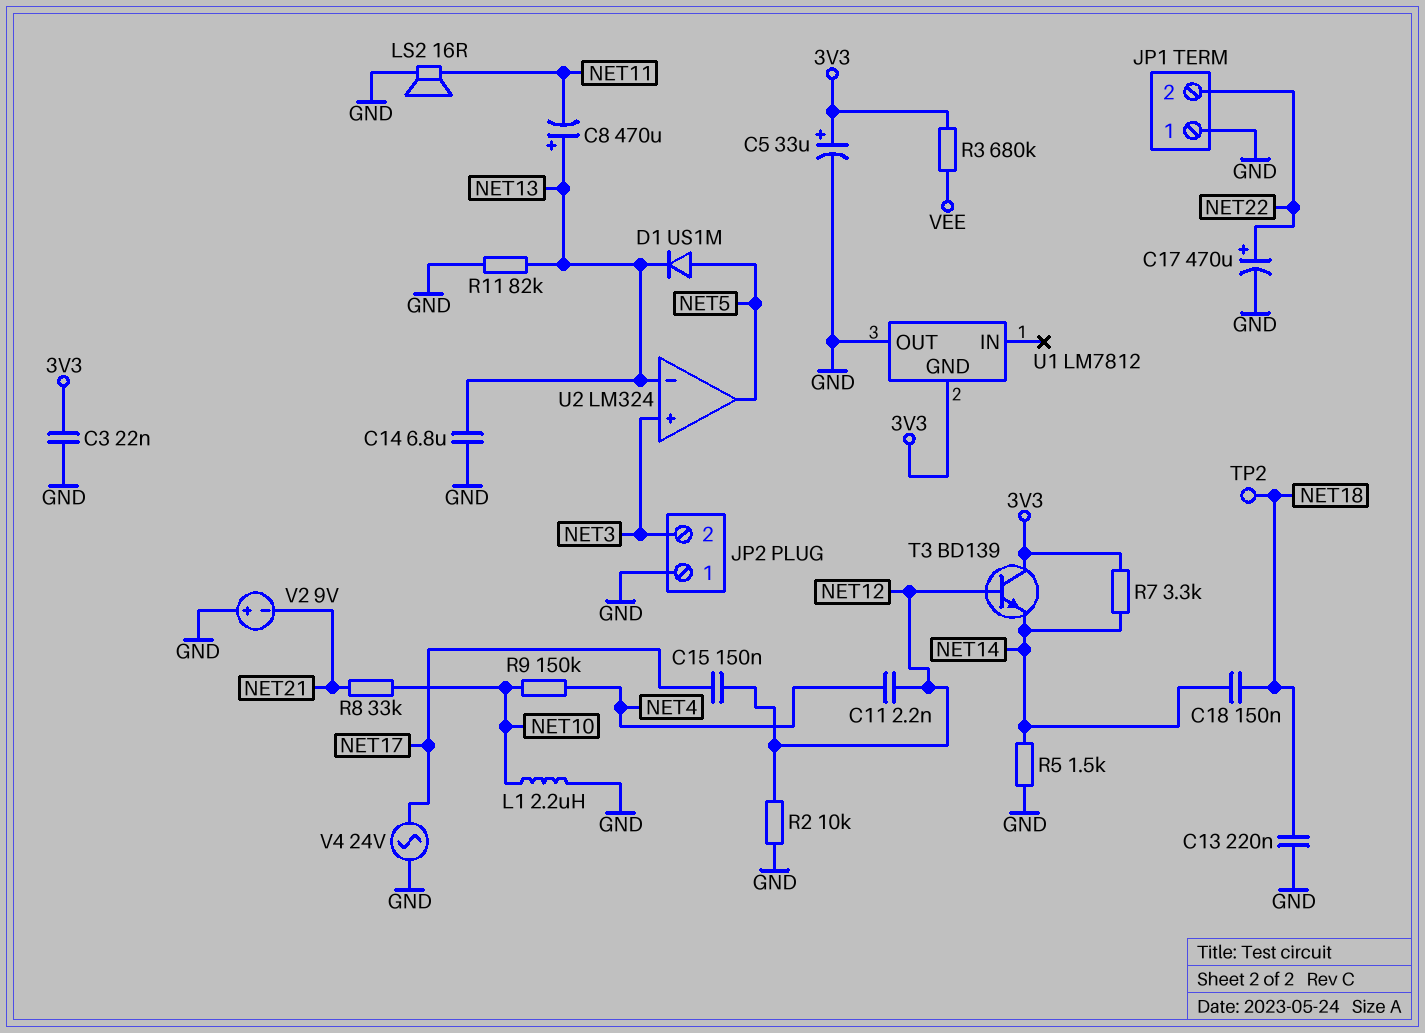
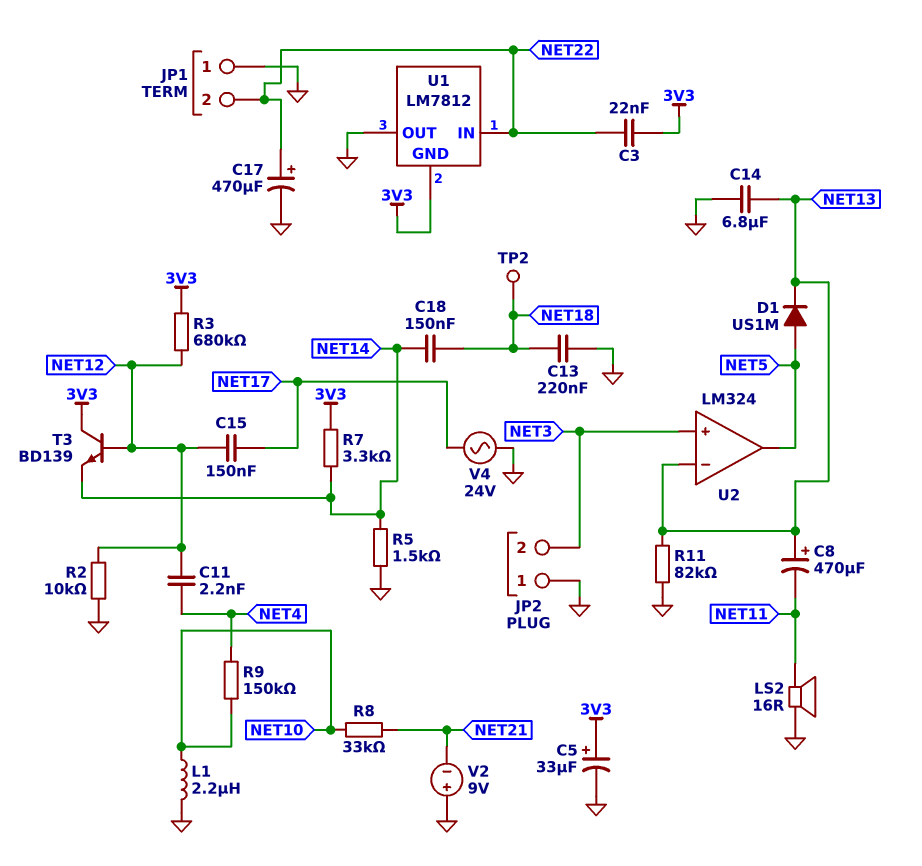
C3: 22nF (3V3, GND) -> 22nF (3V3, NET22)
R3: 680k (3V3, VEE) -> 680k (3V3, NET12)
U1 pin IN: none -> NET22

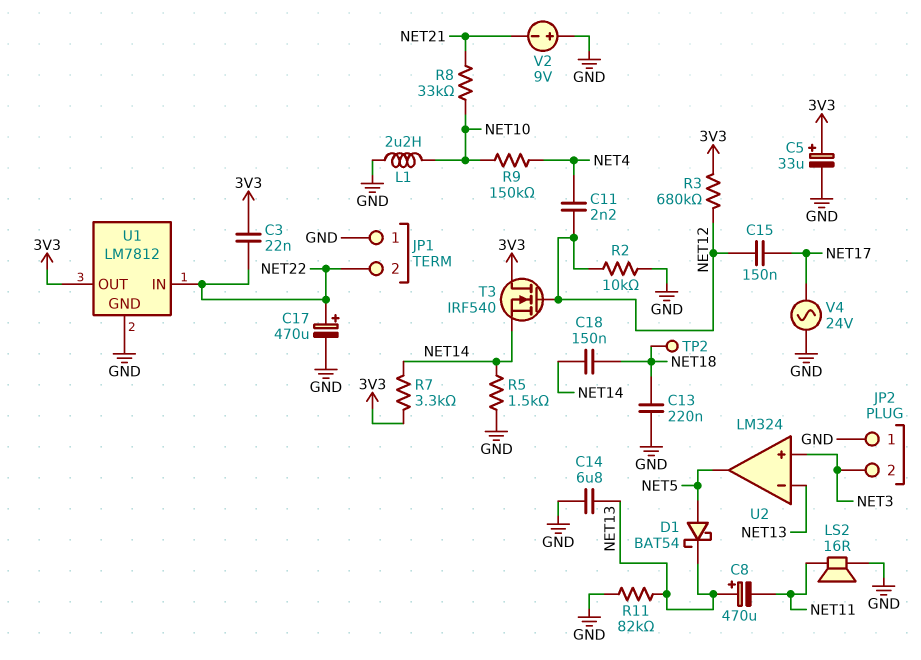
D1: diode US1M (A NET5, K NET13) -> schottky BAT54 (A NET5, K NET13)
T3: NPN BD139 (B NET12, C 3V3, E NET14) -> NMOS IRF540 (G NET12, D 3V3, S NET14)
U1 pin GND: 3V3 -> GND
U1 pin OUT: GND -> 3V3

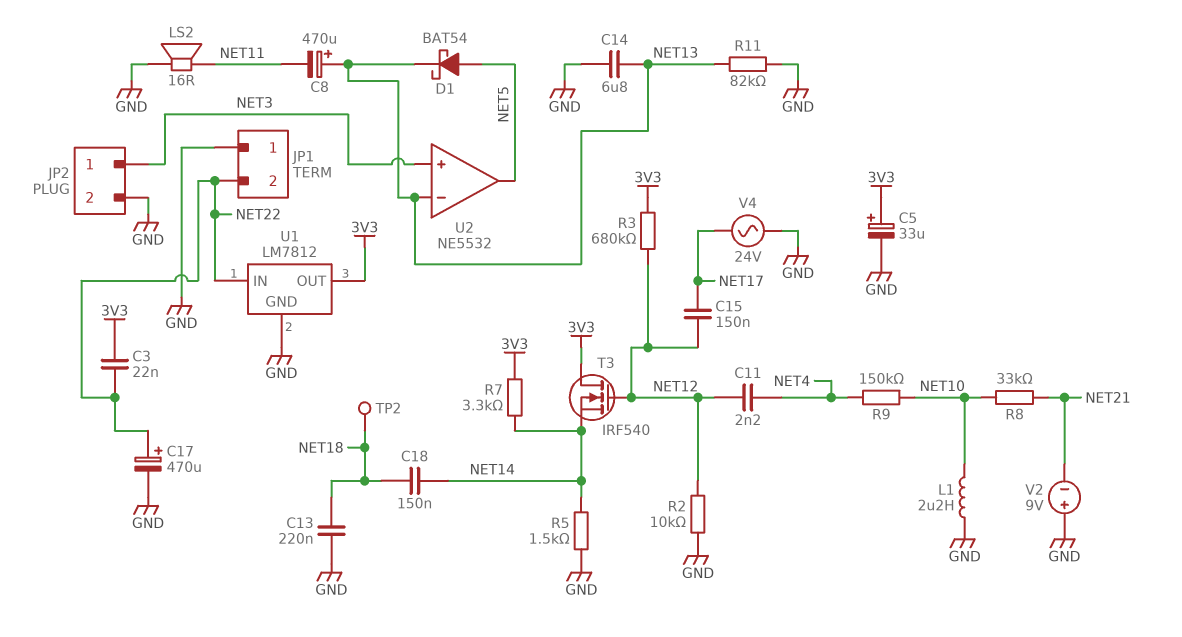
JP2 pin 1: GND -> NET3
JP2 pin 2: NET3 -> GND
U2: LM324 -> NE5532

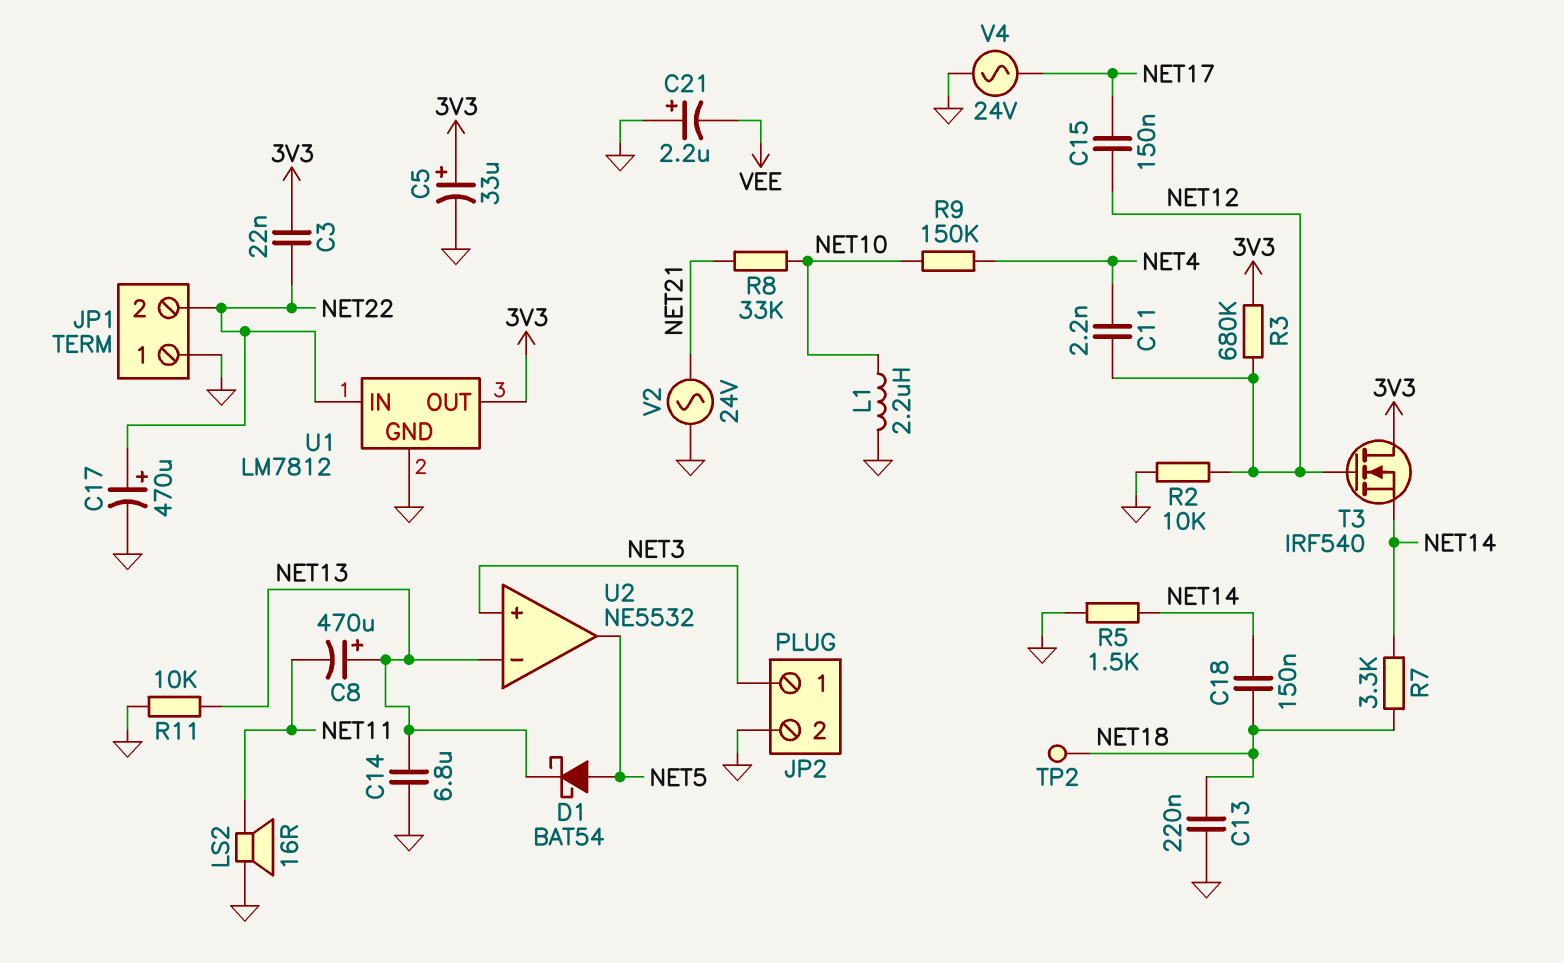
C21: none -> 2.2uF (plus GND, minus VEE)
R7: 3.3k (3V3, NET14) -> 3.3k (NET14, NET18)
R11: 82k (GND, NET13) -> 10k (GND, NET13)
V2: 9V (plus GND, minus NET21) -> AC 24V (GND, NET21)

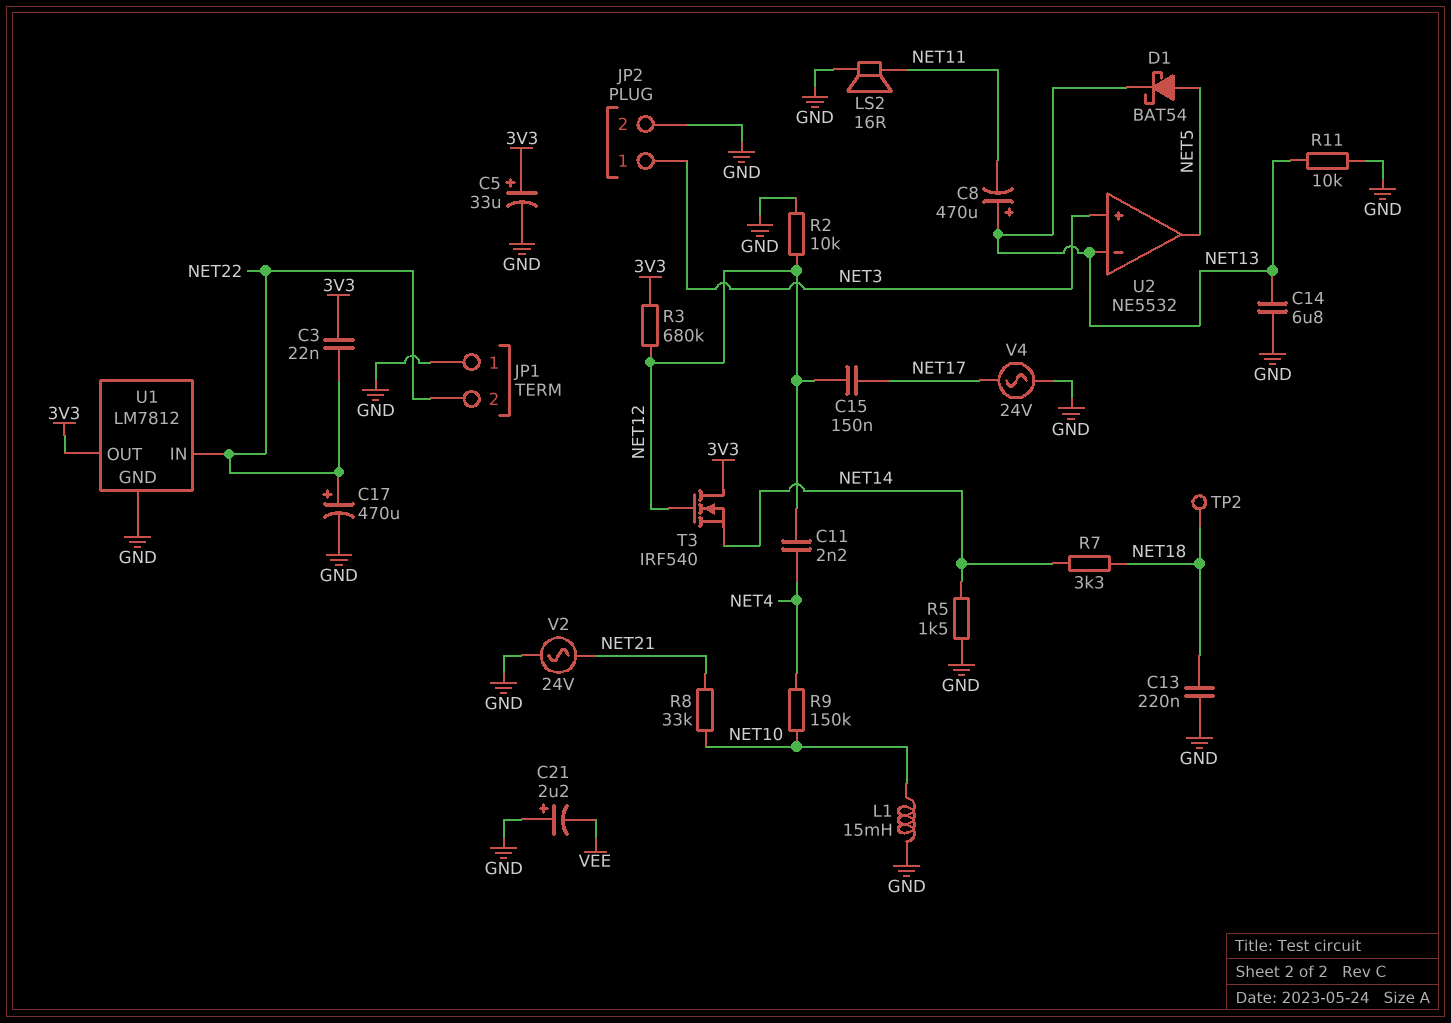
C18: 150nF (NET14, NET18) -> none
L1: 2.2uH (GND, NET10) -> 15mH (GND, NET10)

